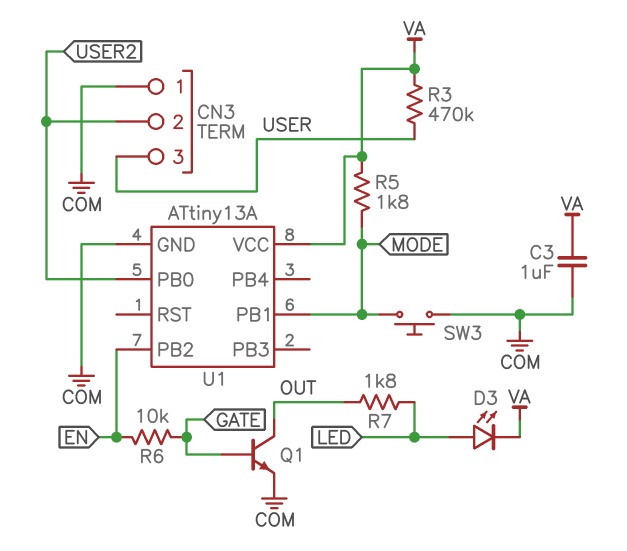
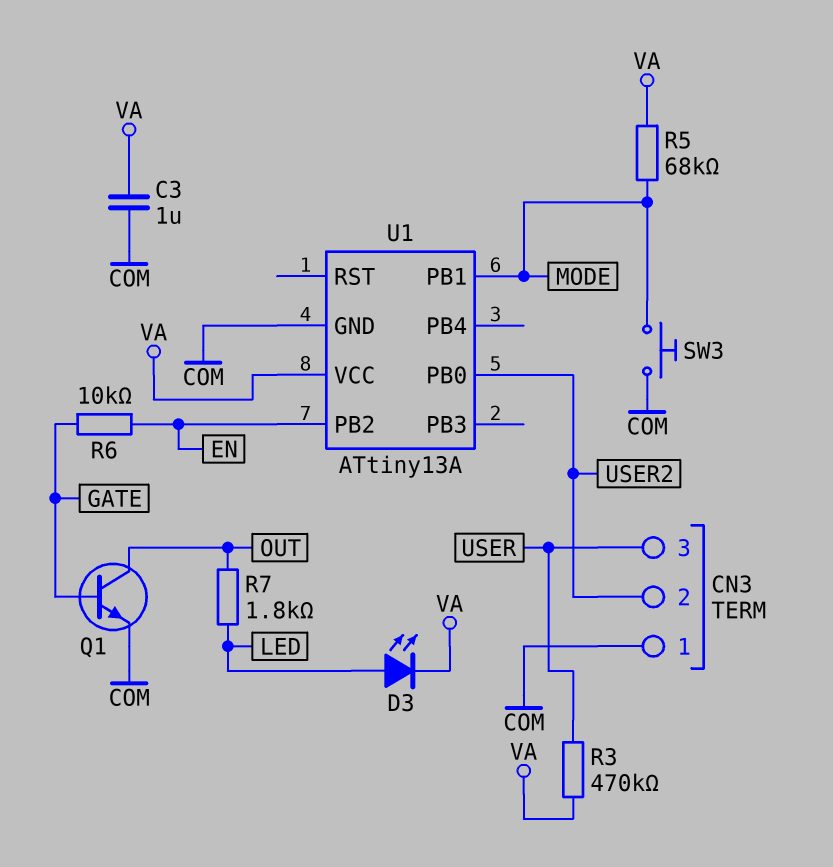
R5: 1.8k (MODE, VA) -> 68k (MODE, VA)

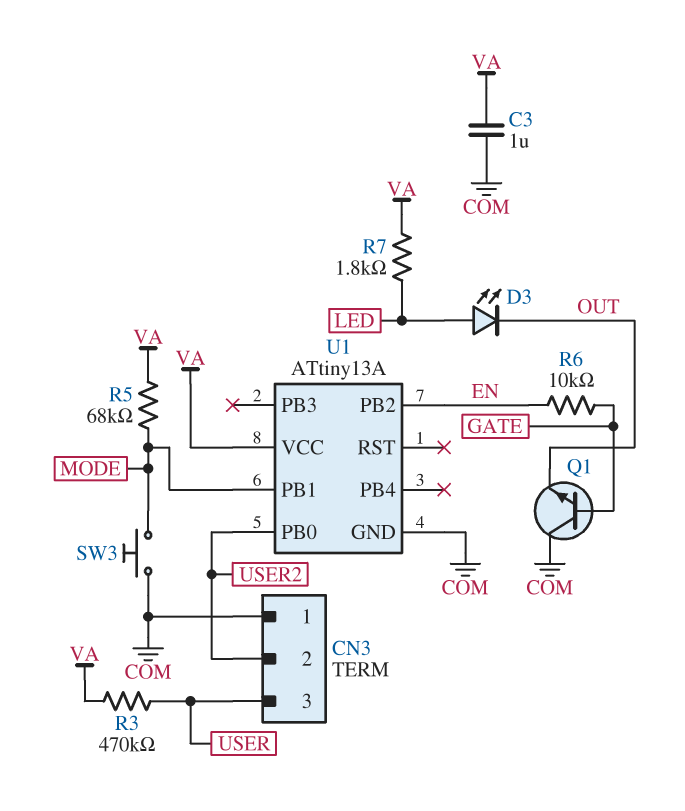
D3: LED (A LED, K VA) -> LED (A LED, K OUT)
Q1: NPN (B GATE, C OUT, E COM) -> NPN (B GATE, C COM, E OUT)
R7: 1.8k (LED, OUT) -> 1.8k (LED, VA)

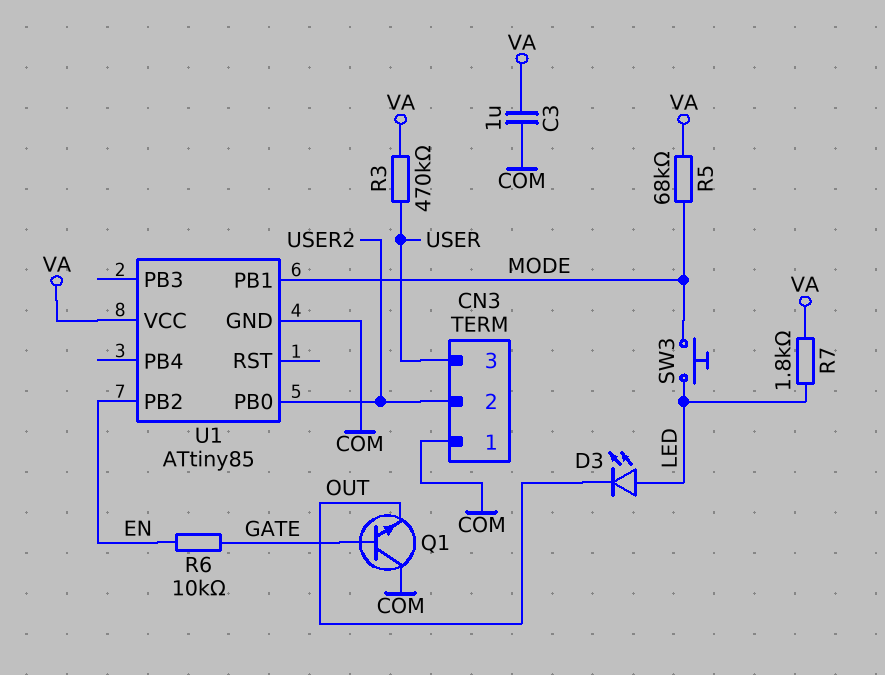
SW3: button (COM, MODE) -> button (LED, MODE)
U1: ATtiny13A -> ATtiny85

